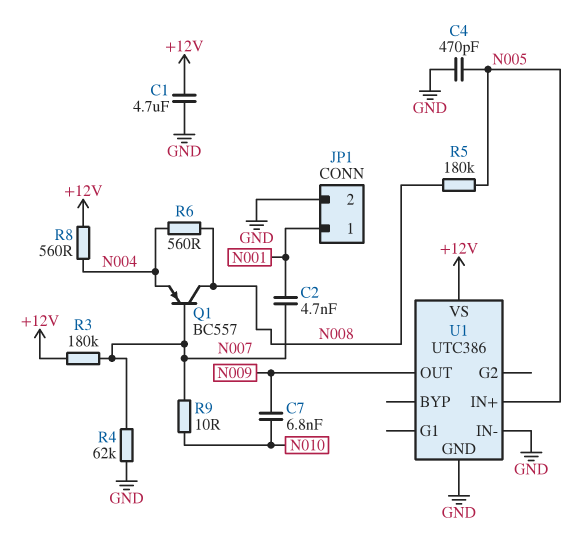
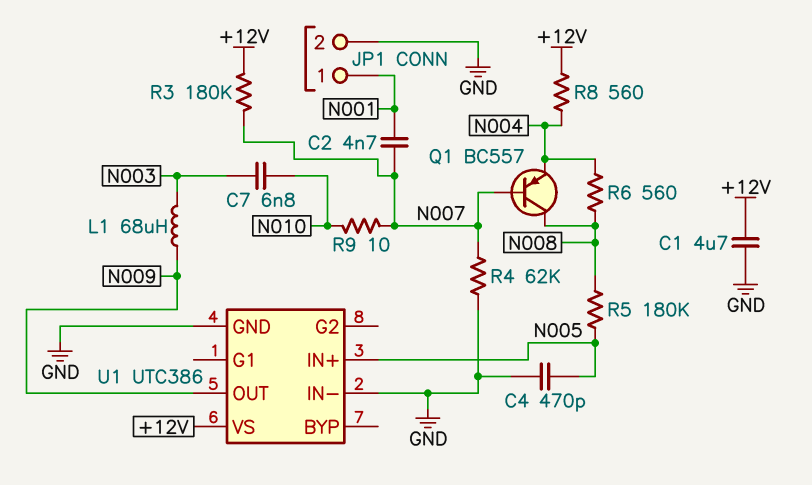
C7: 6.8nF (N009, N010) -> 6.8nF (N003, N010)
L1: none -> 68uH (N003, N009)

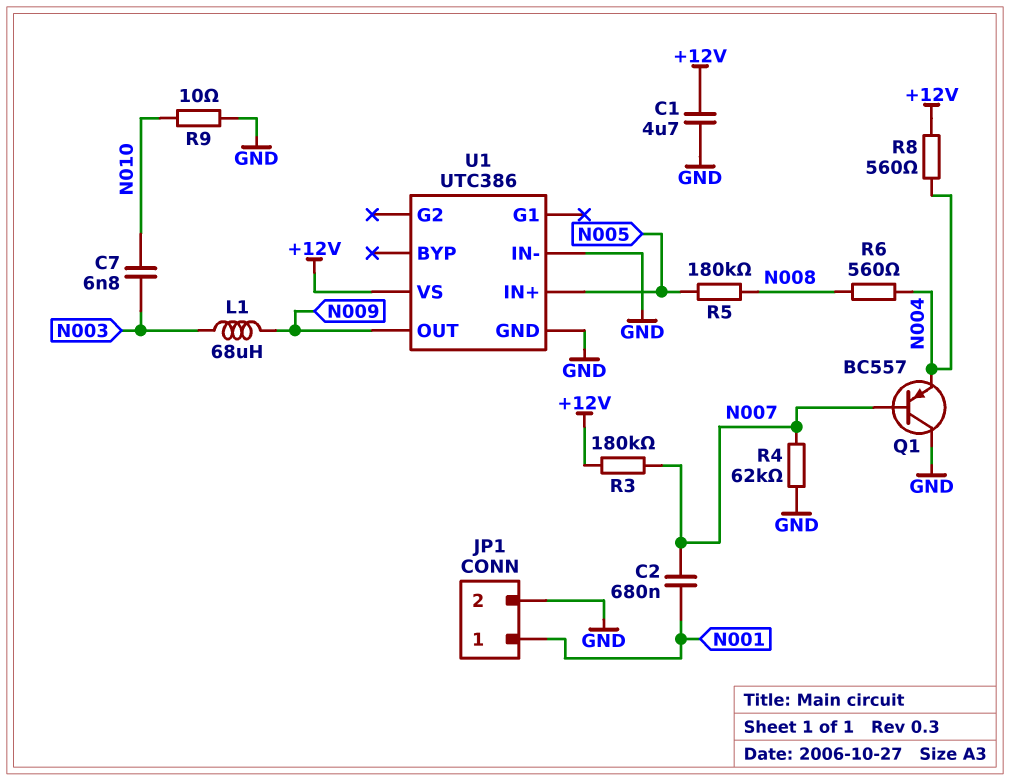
C2: 4.7nF (N001, N007) -> 680nF (N001, N007)
C4: 470pF (GND, N005) -> none
Q1: PNP BC557 (B N007, C N008, E N004) -> PNP BC557 (B N007, C GND, E N004)
R9: 10 (N007, N010) -> 10 (GND, N010)

